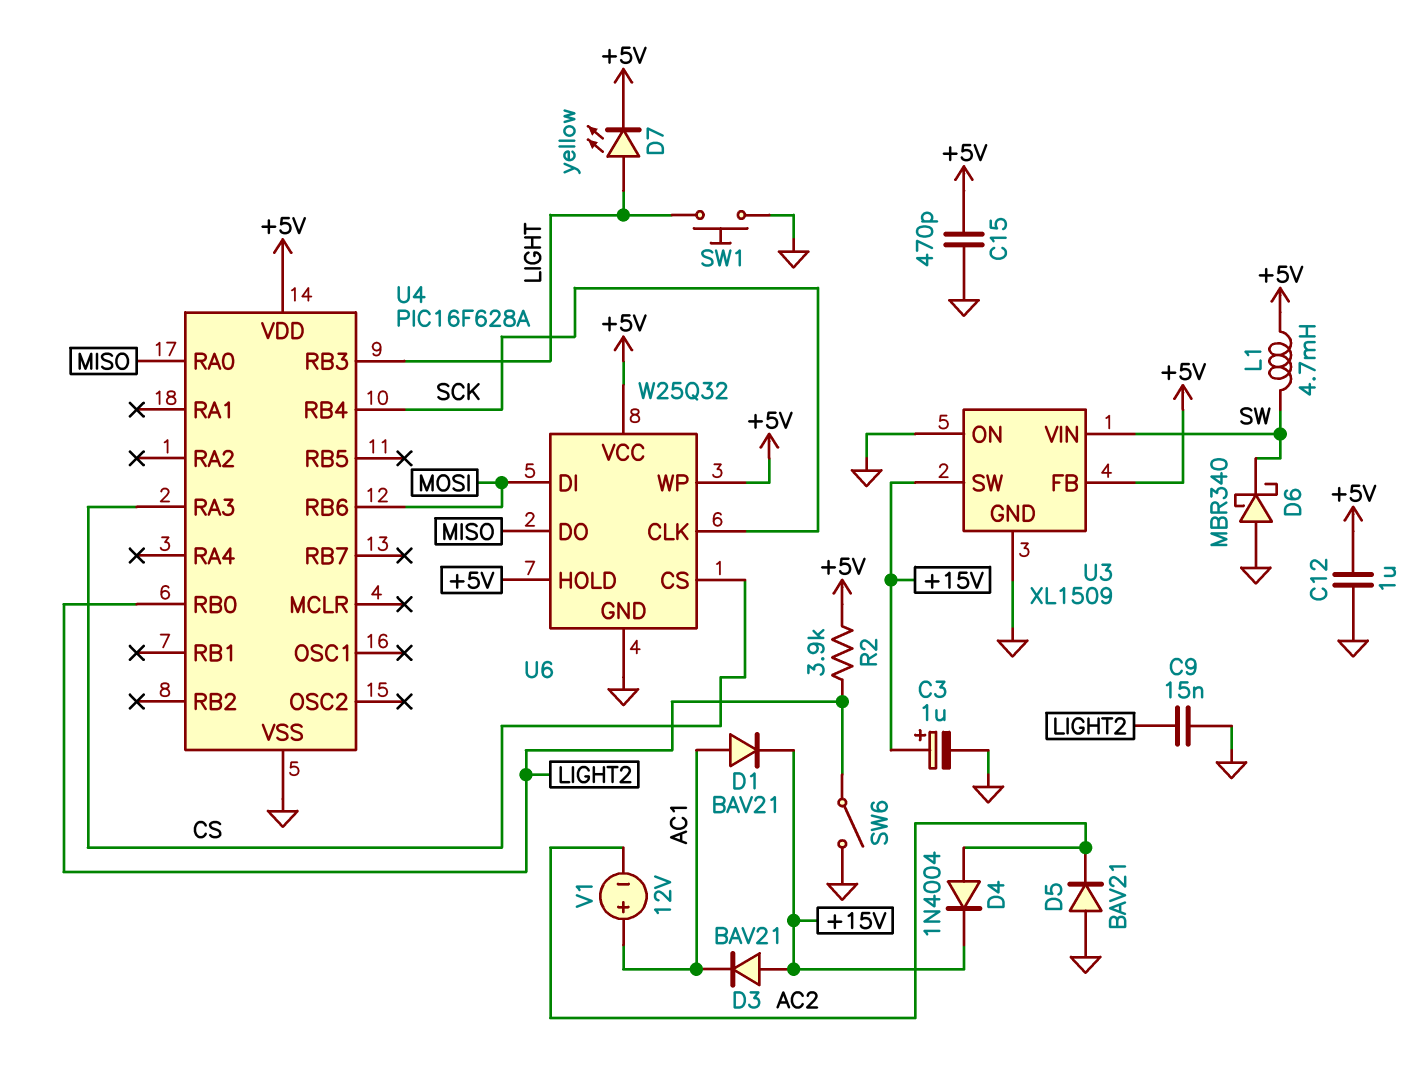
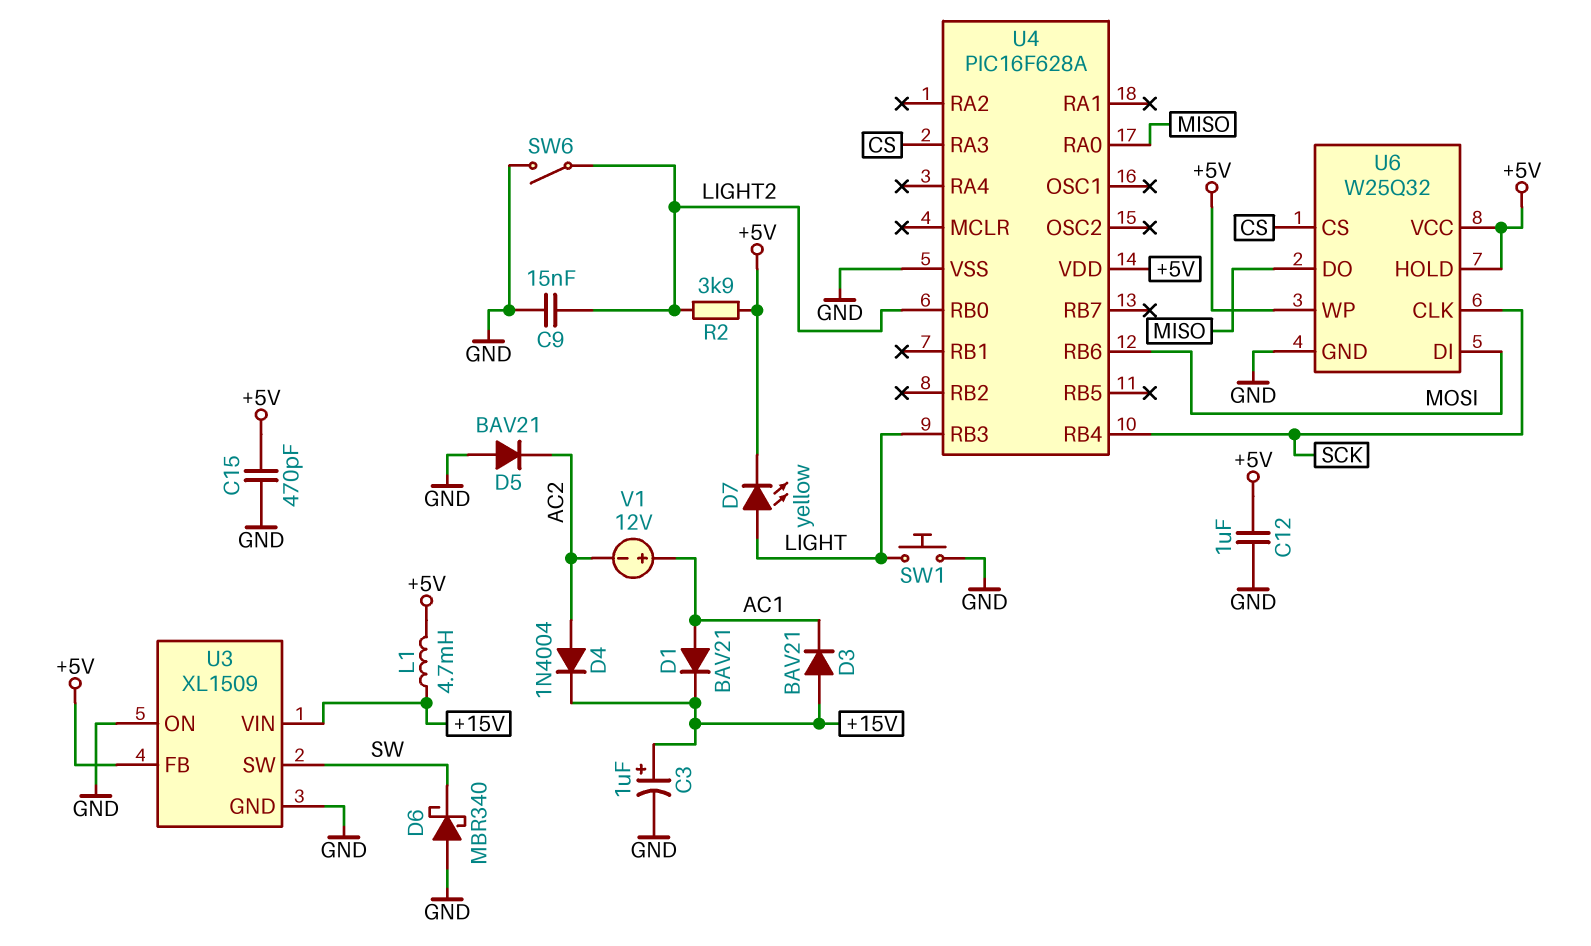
L1: 4.7mH (+5V, SW) -> 4.7mH (+5V, +15V)
U3 pin SW: +15V -> SW
U3 pin VIN: SW -> +15V

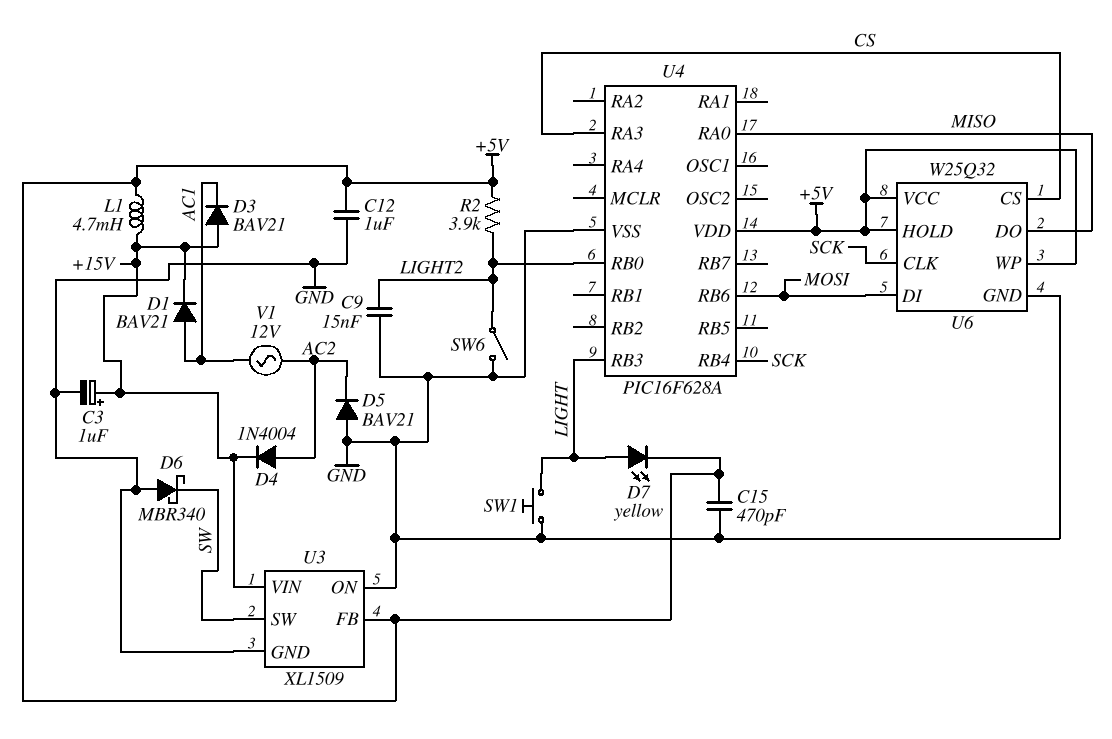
V1: 12V (plus AC1, minus AC2) -> AC 12V (AC1, AC2)

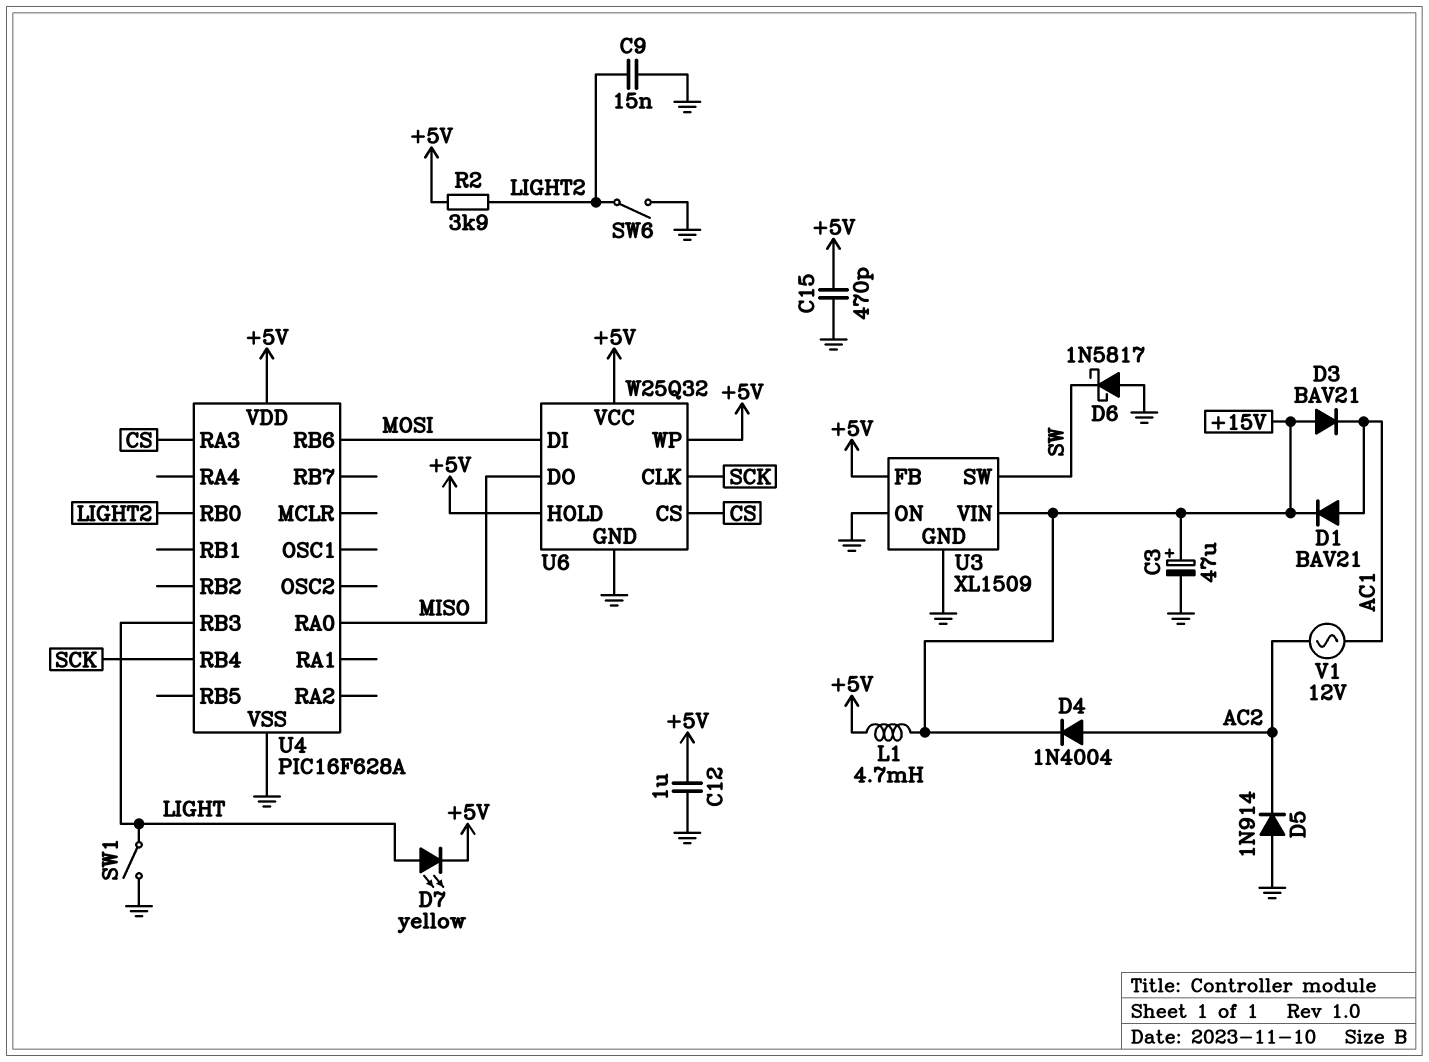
C3: 1uF (plus +15V, minus GND) -> 47uF (plus +15V, minus GND)
D5: diode BAV21 (A GND, K AC2) -> diode 1N914 (A GND, K AC2)
D6: schottky MBR340 (A GND, K SW) -> schottky 1N5817 (A GND, K SW)
SW1: button (GND, LIGHT) -> switch (GND, LIGHT)

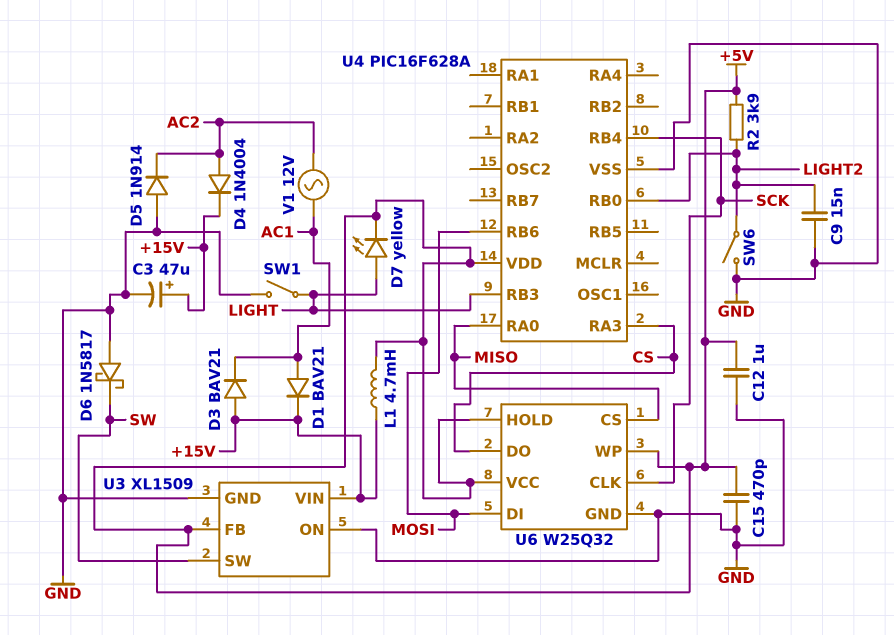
U6 pin CS: CS -> MISO
U6 pin DO: MISO -> CS

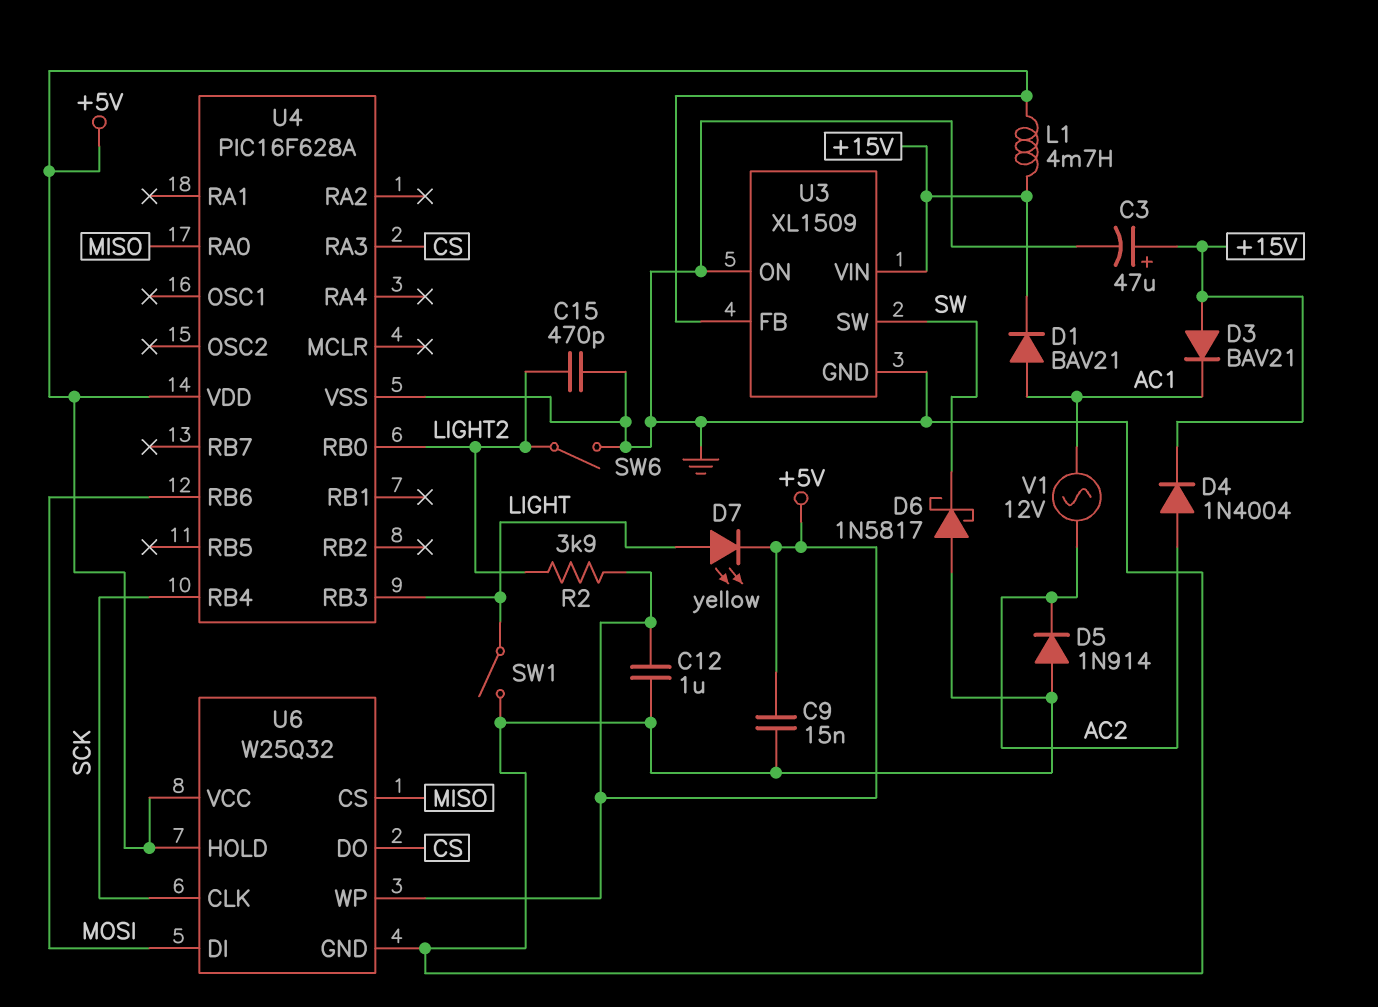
C9: 15nF (GND, LIGHT2) -> 15nF (+5V, GND)
C15: 470pF (+5V, GND) -> 470pF (GND, LIGHT2)

